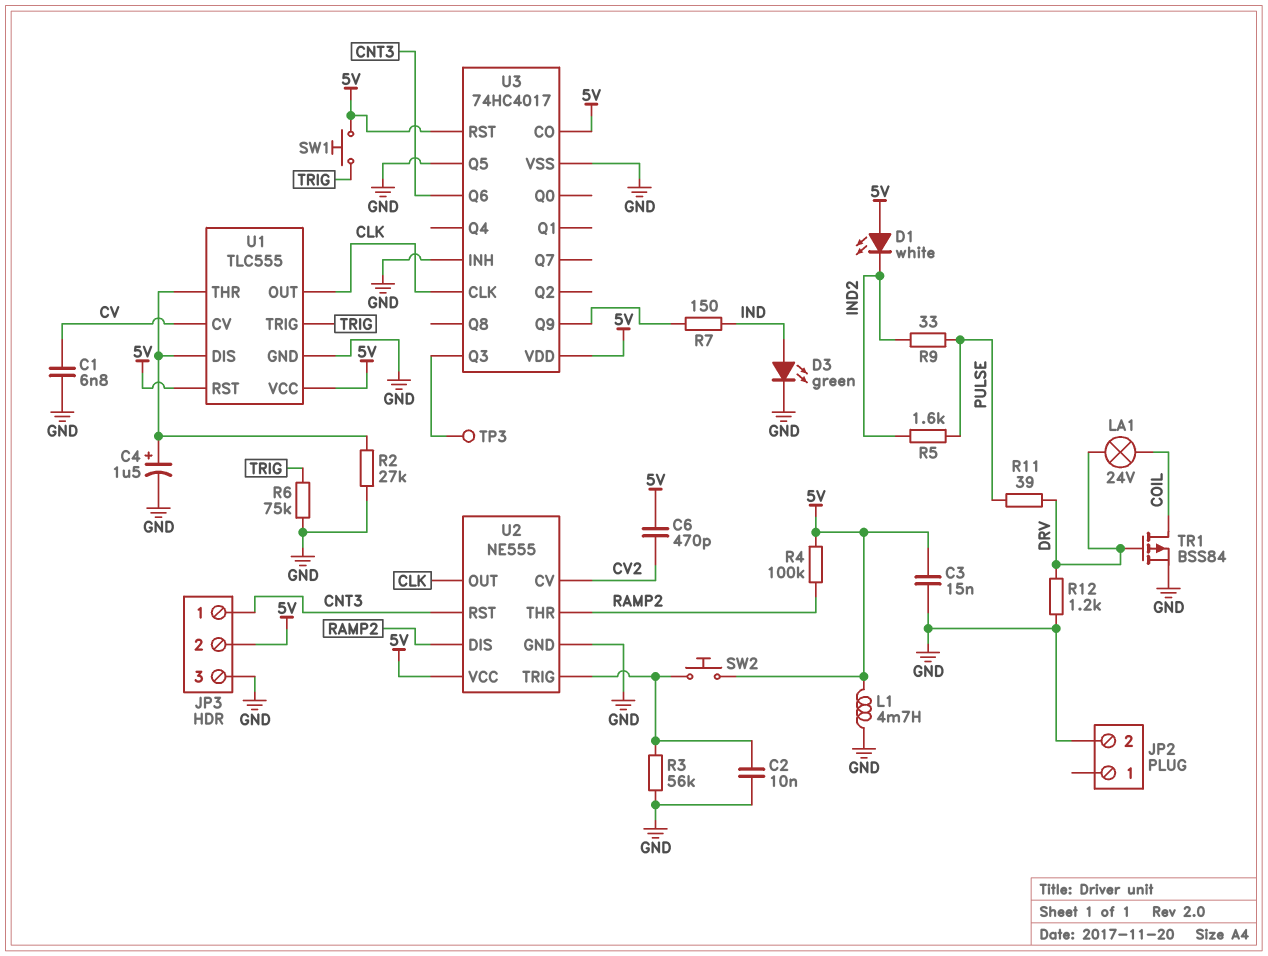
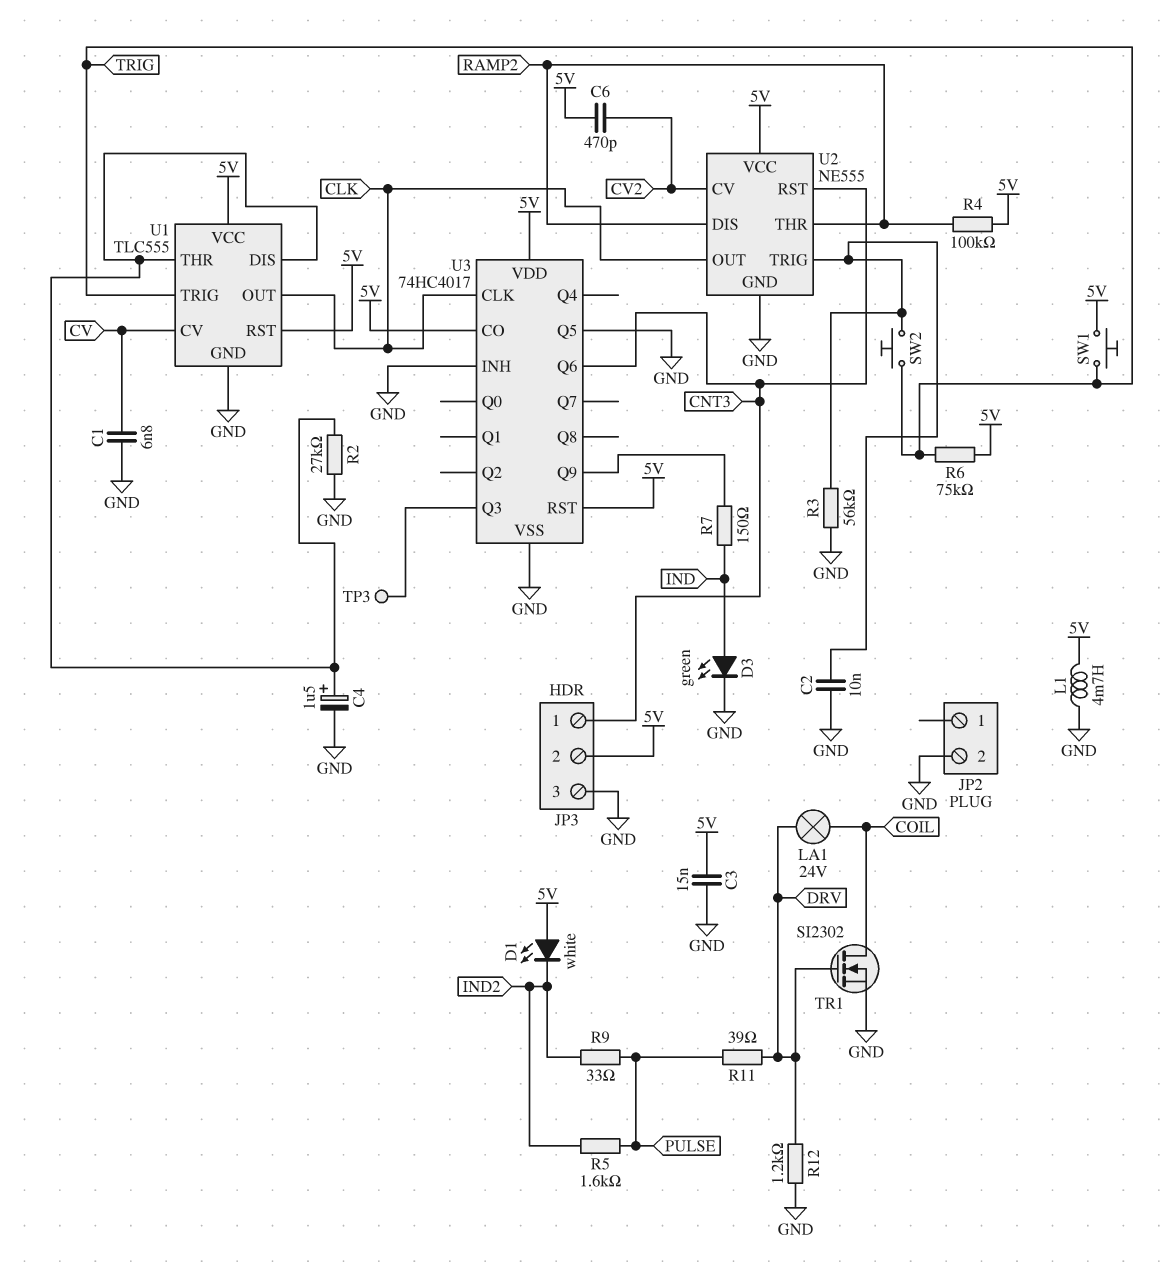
R6: 75k (GND, TRIG) -> 75k (5V, TRIG)
SW2: button (5V, U2/TRIG) -> button (TRIG, U2/TRIG)
TR1: PMOS BSS84 (G DRV, D COIL, S GND) -> NMOS SI2302 (G DRV, D COIL, S GND)

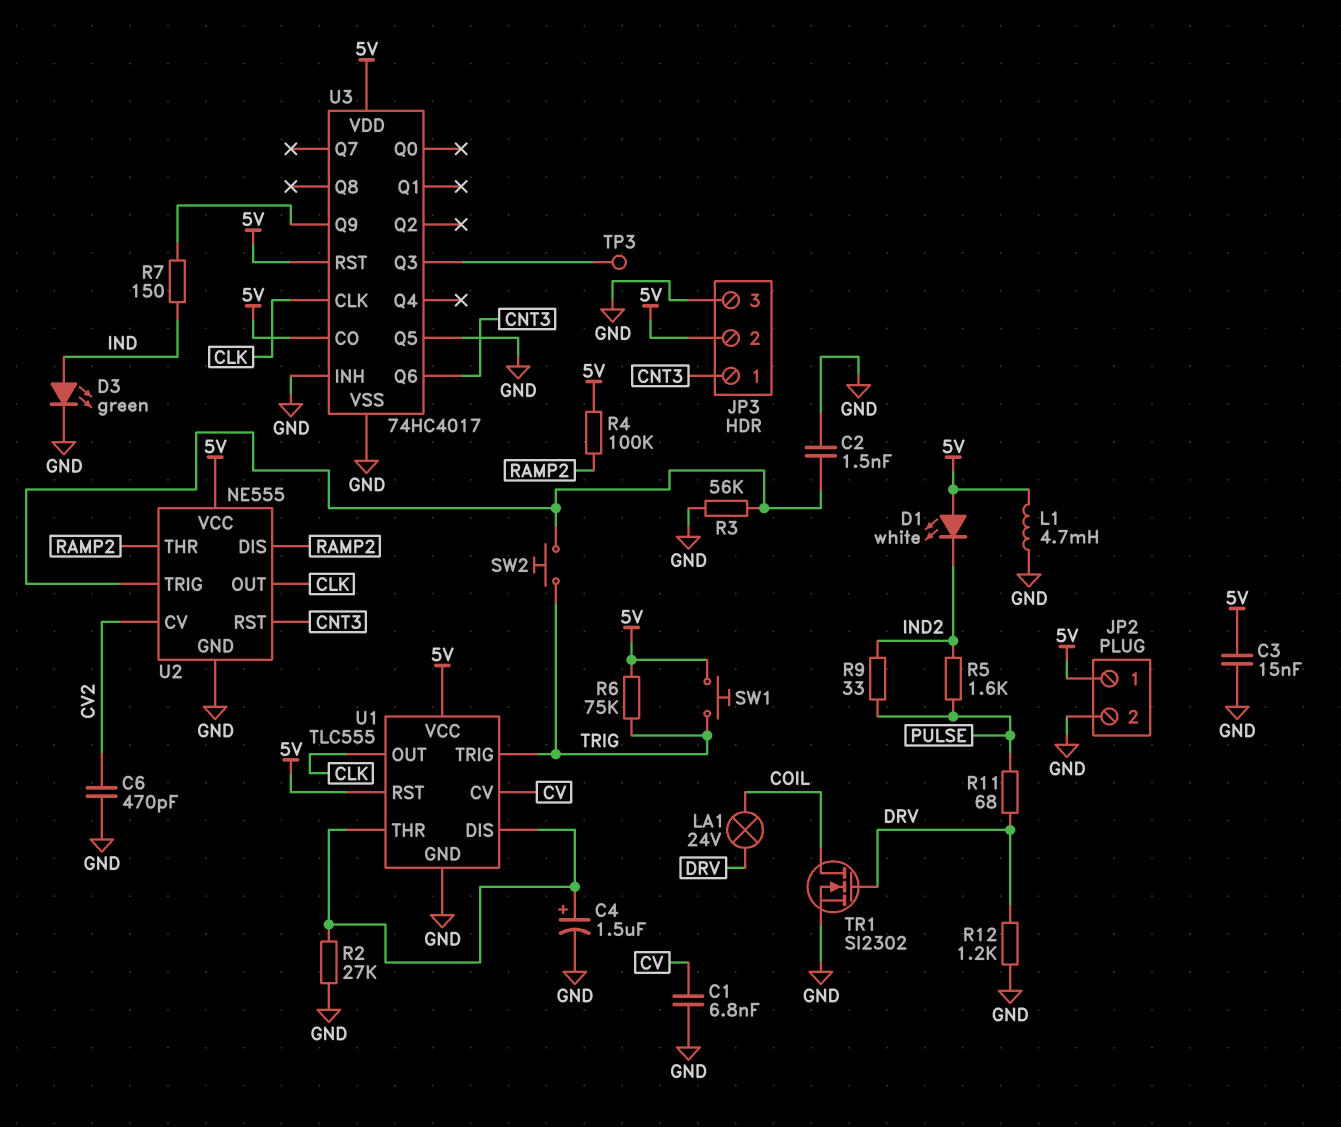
C2: 10nF (GND, U2/TRIG) -> 1.5nF (GND, U2/TRIG)
C6: 470pF (5V, CV2) -> 470pF (CV2, GND)
JP2 pin 1: none -> 5V
R11: 39 (DRV, PULSE) -> 68 (DRV, PULSE)

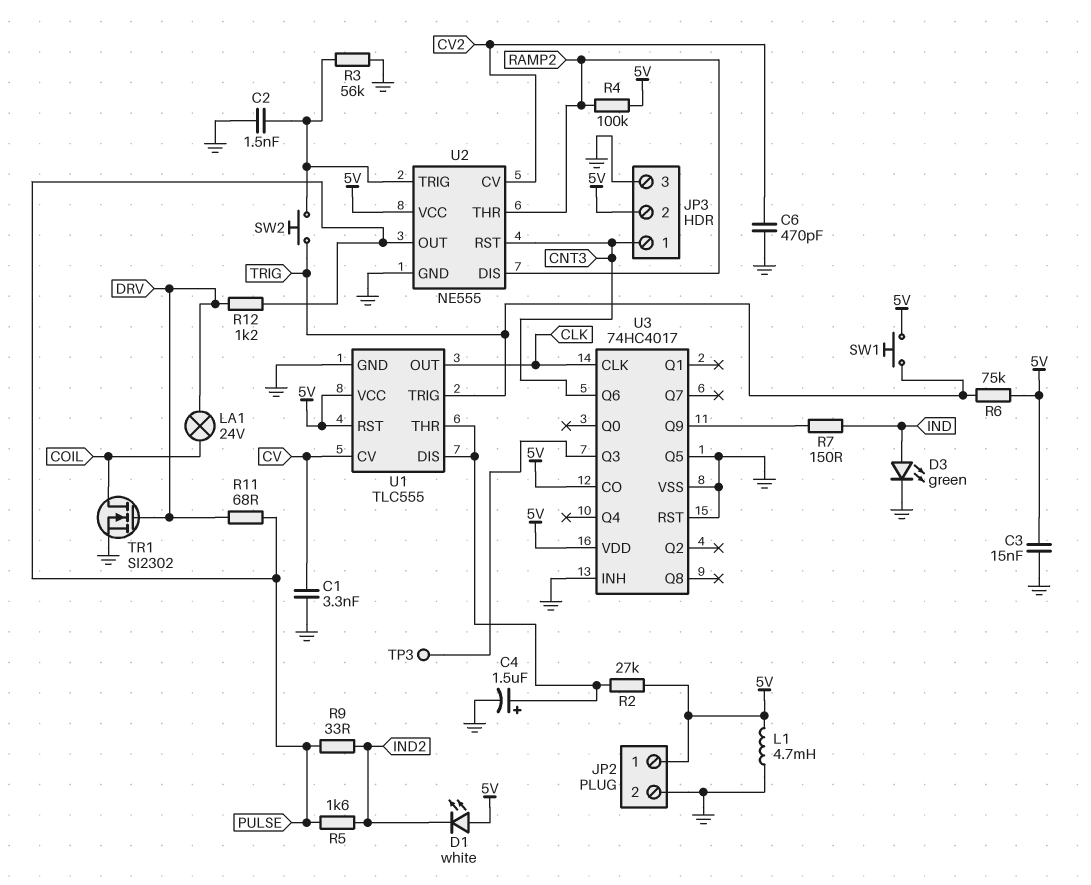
C1: 6.8nF (CV, GND) -> 3.3nF (CV, GND)
R2: 27k (GND, U1/DIS) -> 27k (5V, U1/DIS)
R12: 1.2k (DRV, GND) -> 1.2k (DRV, PULSE)
U2 pin OUT: CLK -> PULSE
U3 pin RST: 5V -> GND

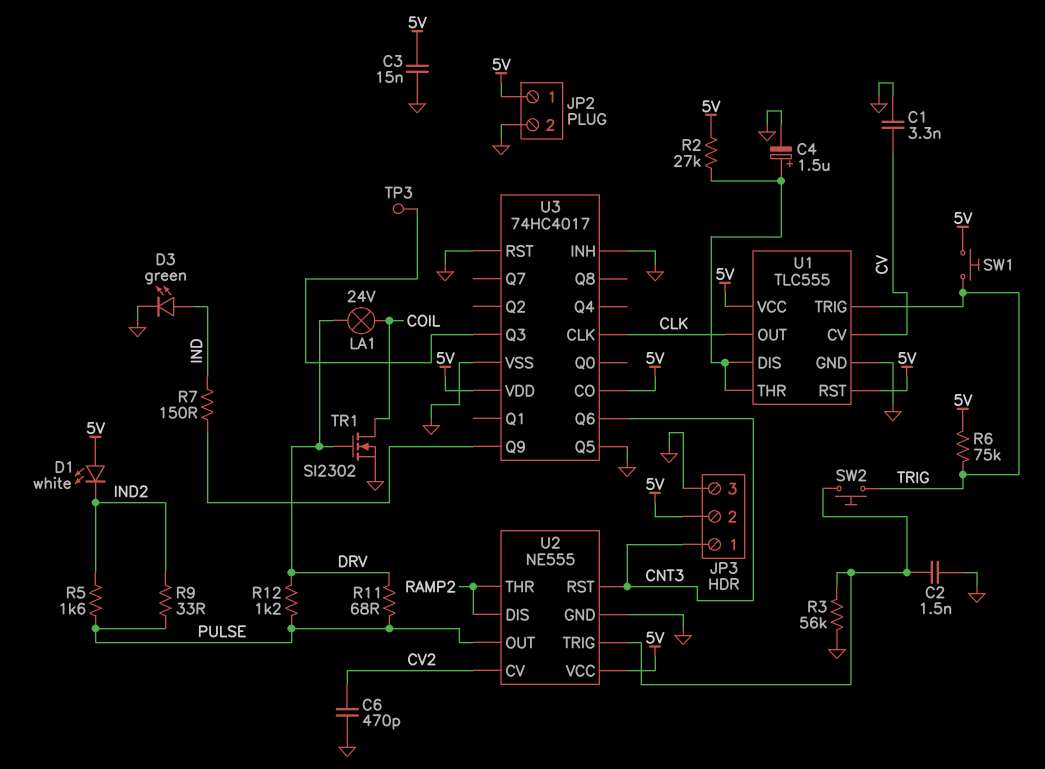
L1: 4.7mH (5V, GND) -> none
R4: 100k (5V, RAMP2) -> none

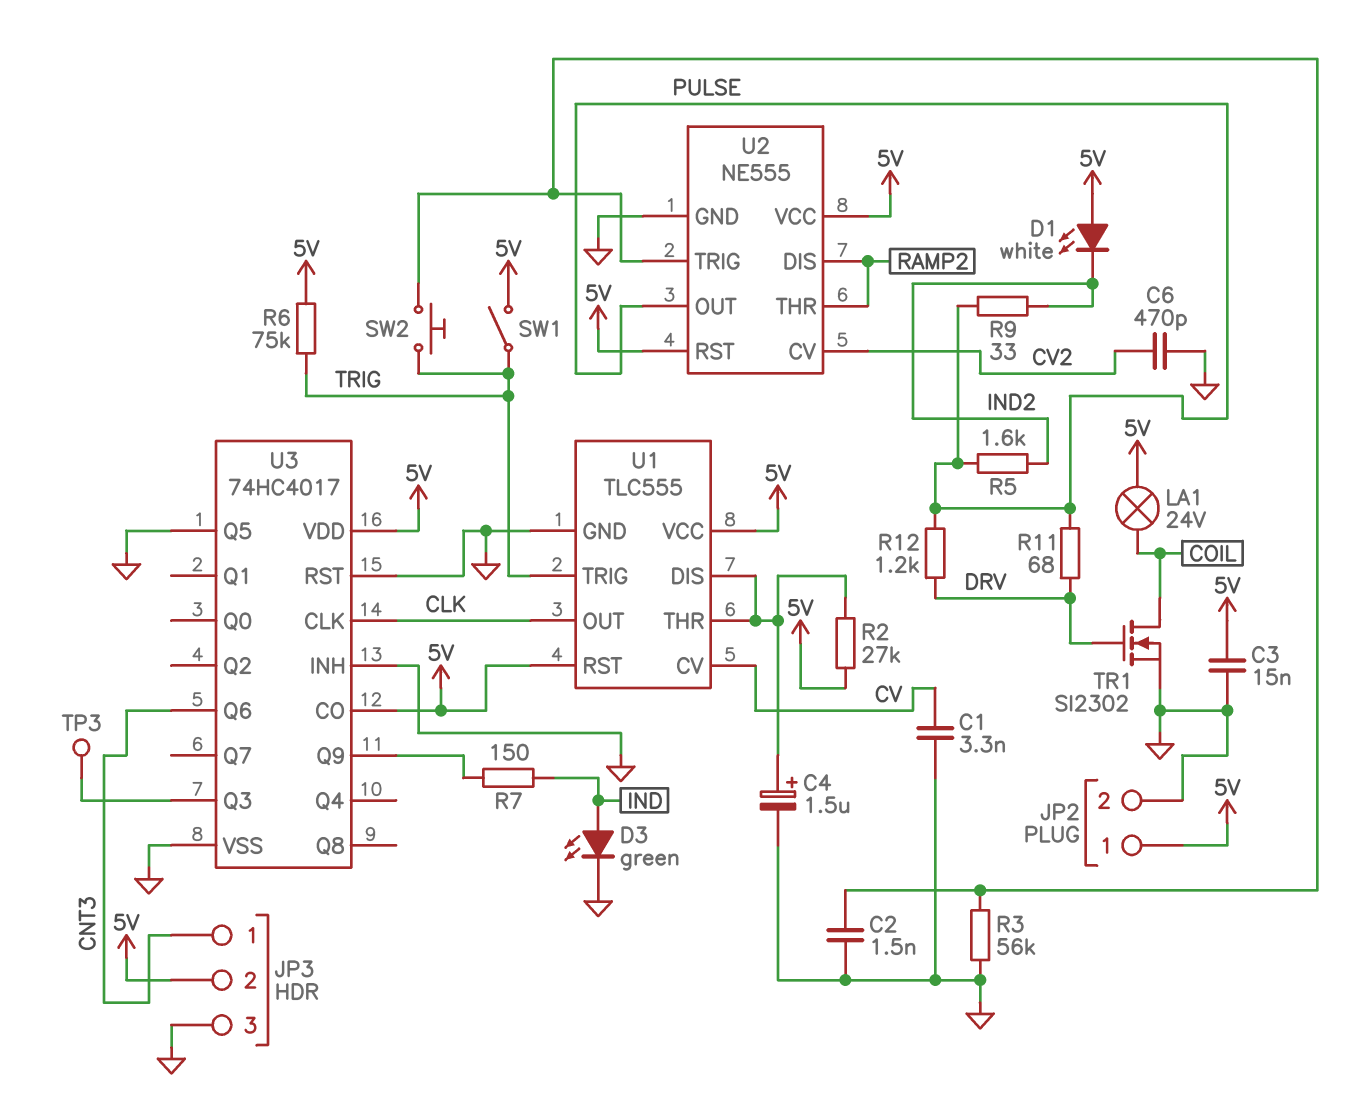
LA1: lamp 24V (COIL, DRV) -> lamp 24V (5V, COIL)
SW1: button (5V, TRIG) -> switch (5V, TRIG)
U2 pin RST: CNT3 -> 5V

